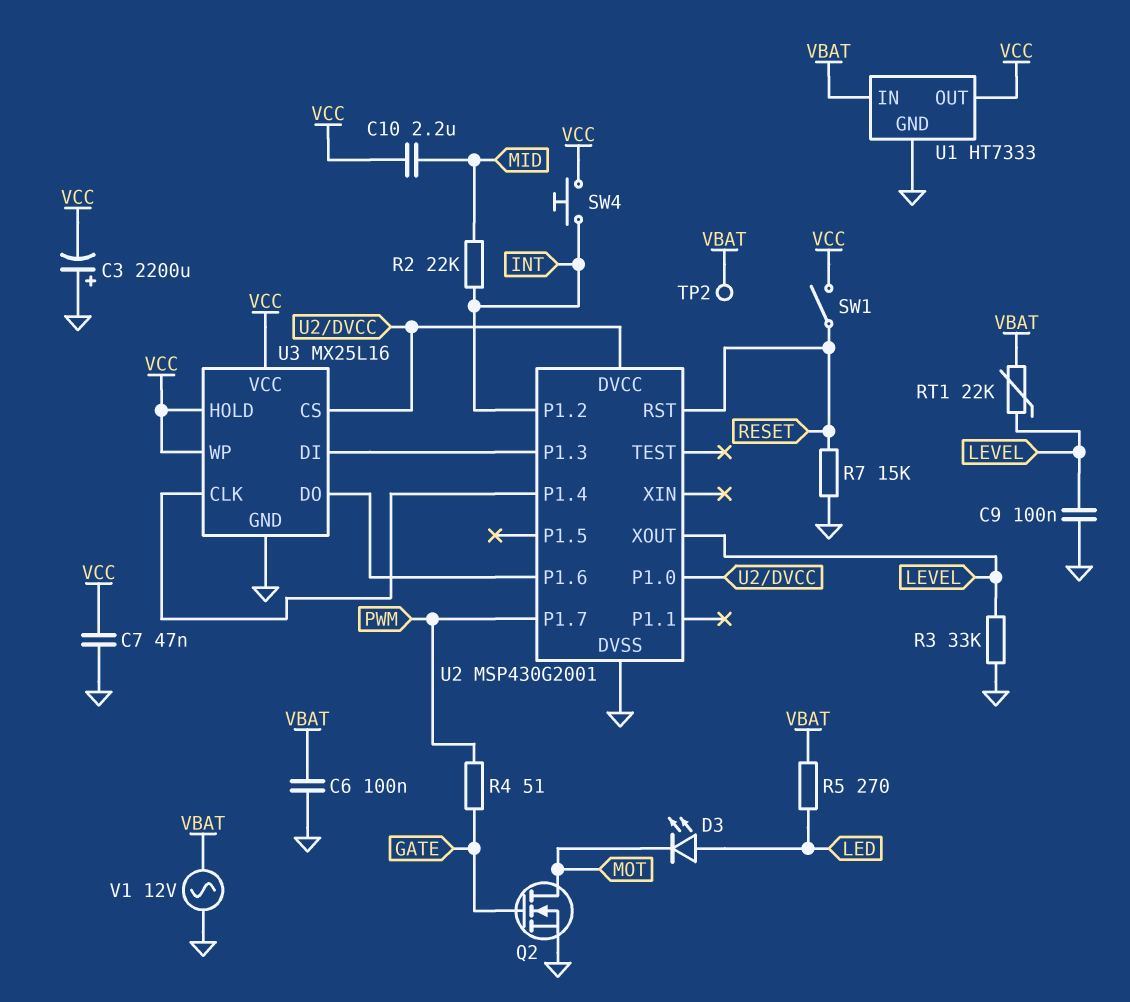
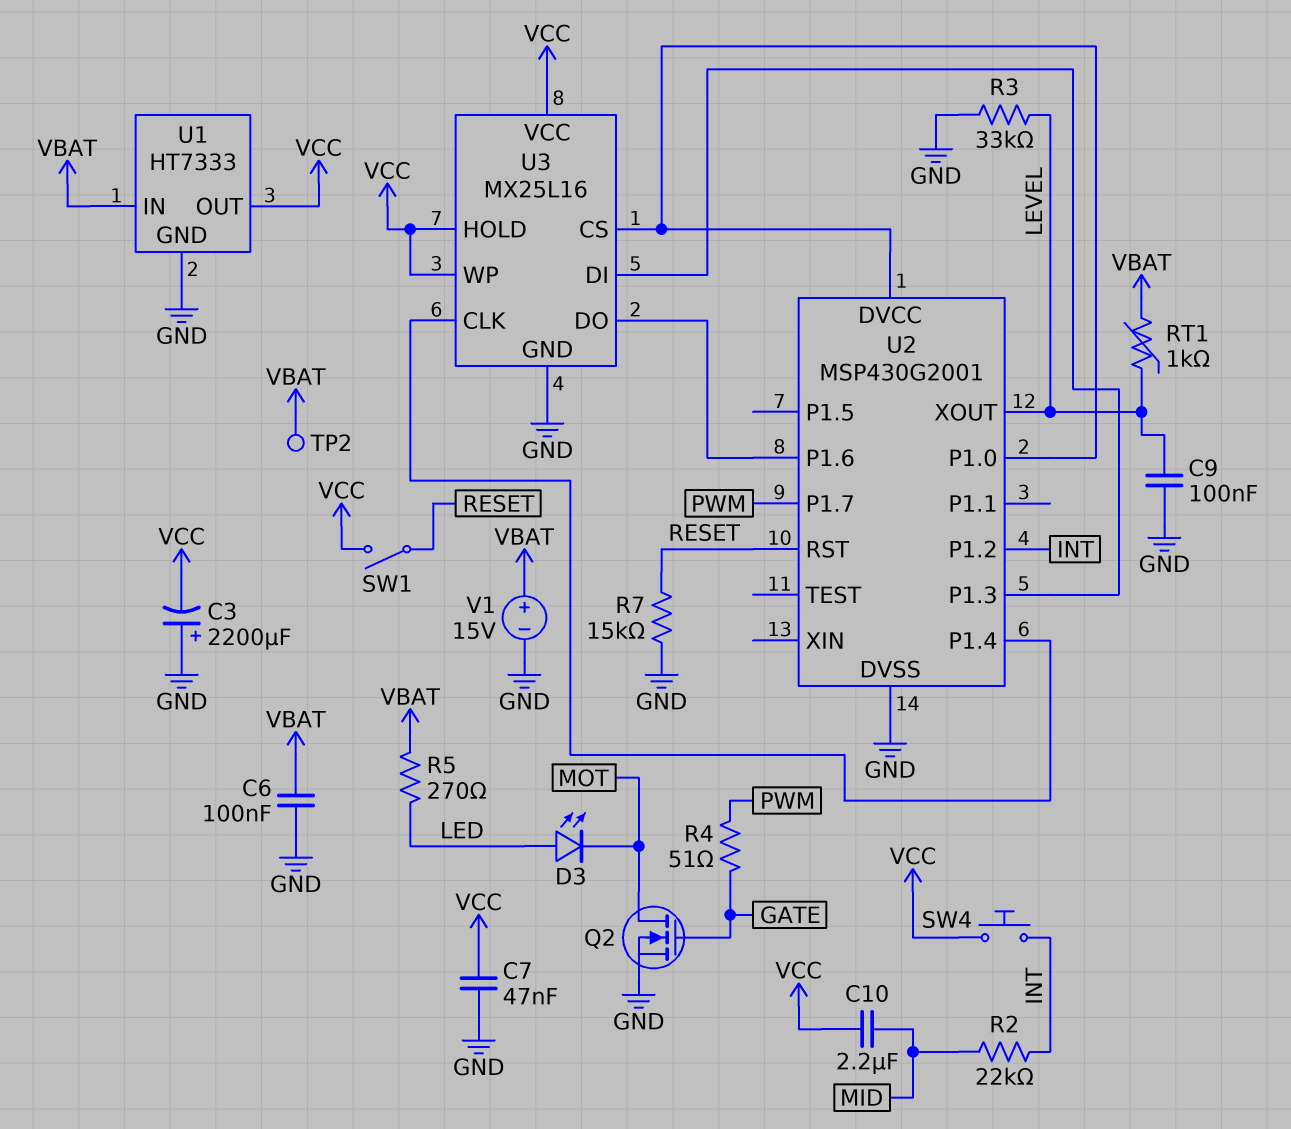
RT1: 22k (LEVEL, VBAT) -> 1k (LEVEL, VBAT)
V1: AC 12V (GND, VBAT) -> 15V (plus VBAT, minus GND)

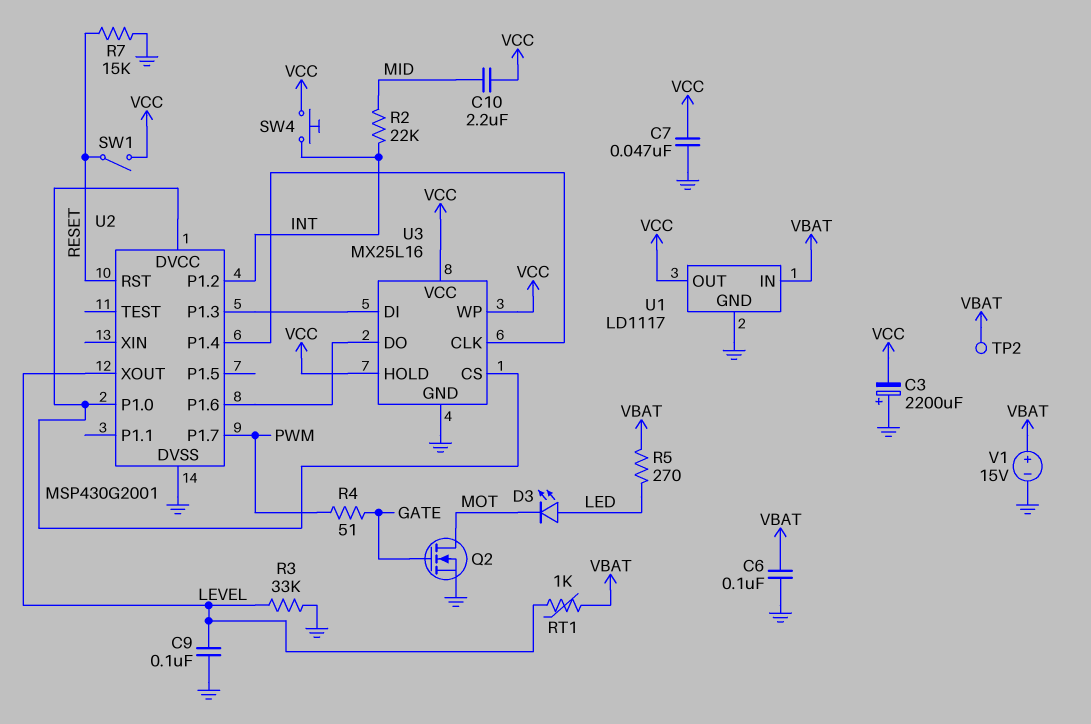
U1: HT7333 -> LD1117

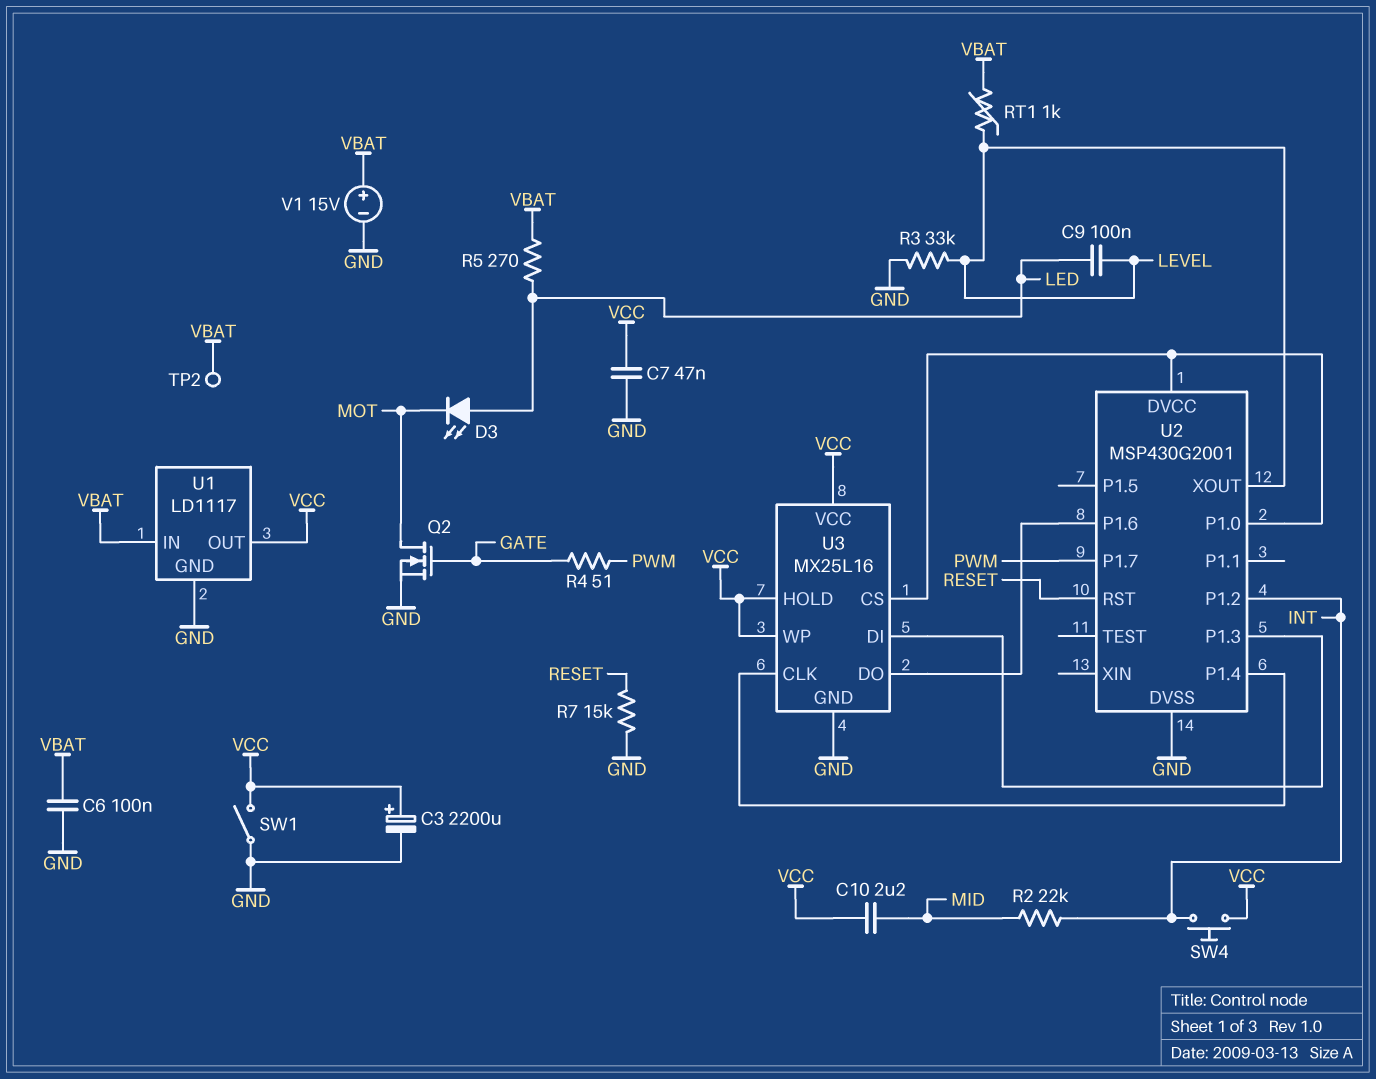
C3: 2200uF (plus GND, minus VCC) -> 2200uF (plus VCC, minus GND)
C9: 100nF (GND, LEVEL) -> 100nF (LED, LEVEL)
SW1: switch (RESET, VCC) -> switch (GND, VCC)

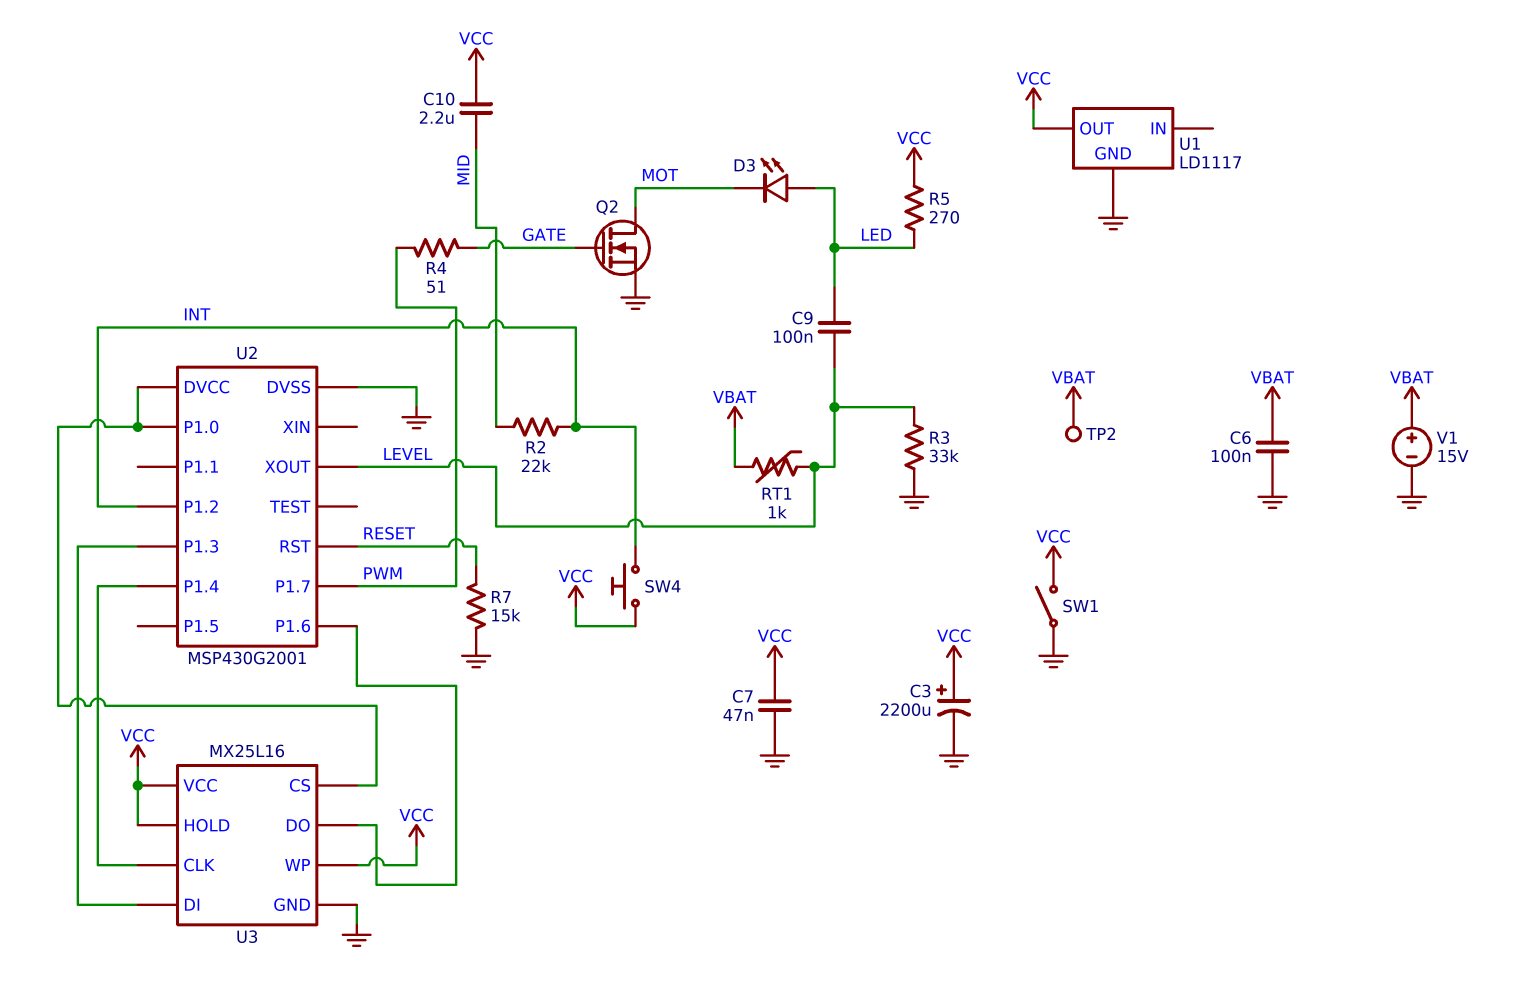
R5: 270 (LED, VBAT) -> 270 (LED, VCC)
U1 pin IN: VBAT -> none

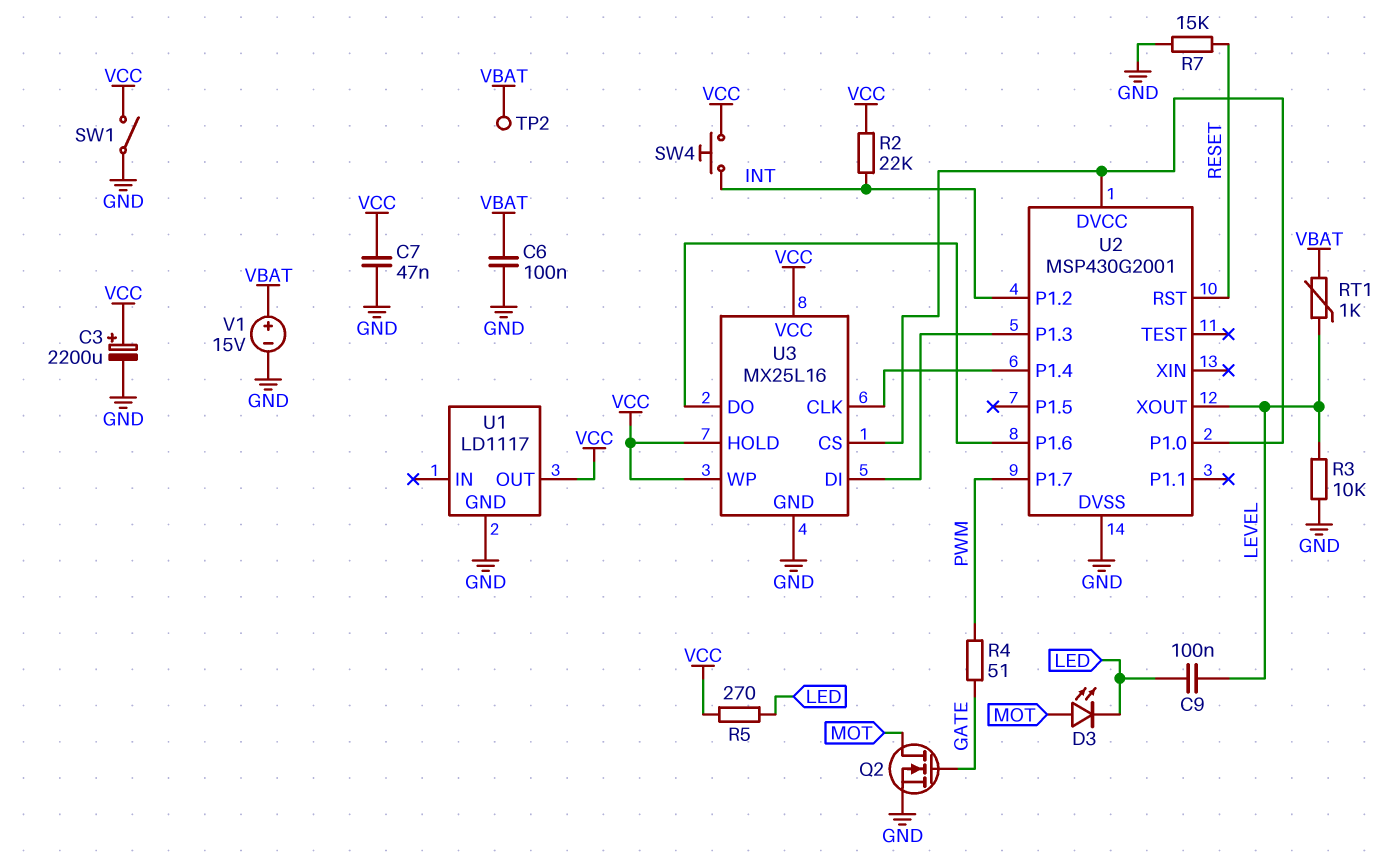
C10: 2.2uF (MID, VCC) -> none
D3: LED (A LED, K MOT) -> LED (A MOT, K LED)
R2: 22k (INT, MID) -> 22k (INT, VCC)
R3: 33k (GND, LEVEL) -> 10k (GND, LEVEL)

